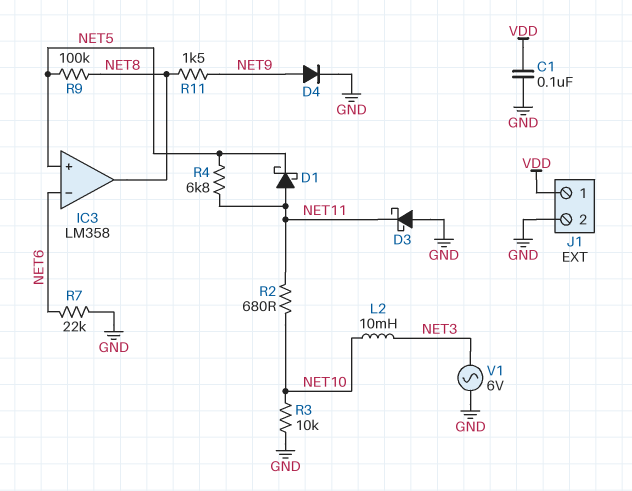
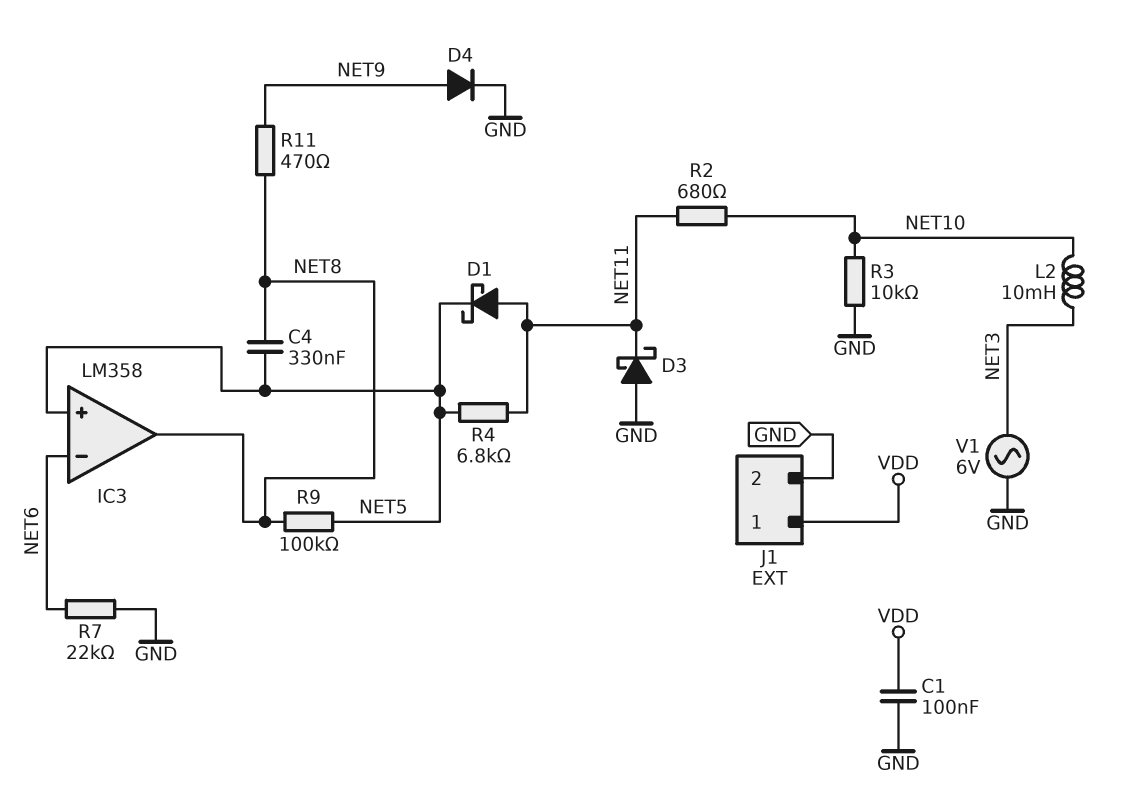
C4: none -> 330nF (NET5, NET8)
R11: 1.5k (NET8, NET9) -> 470 (NET8, NET9)

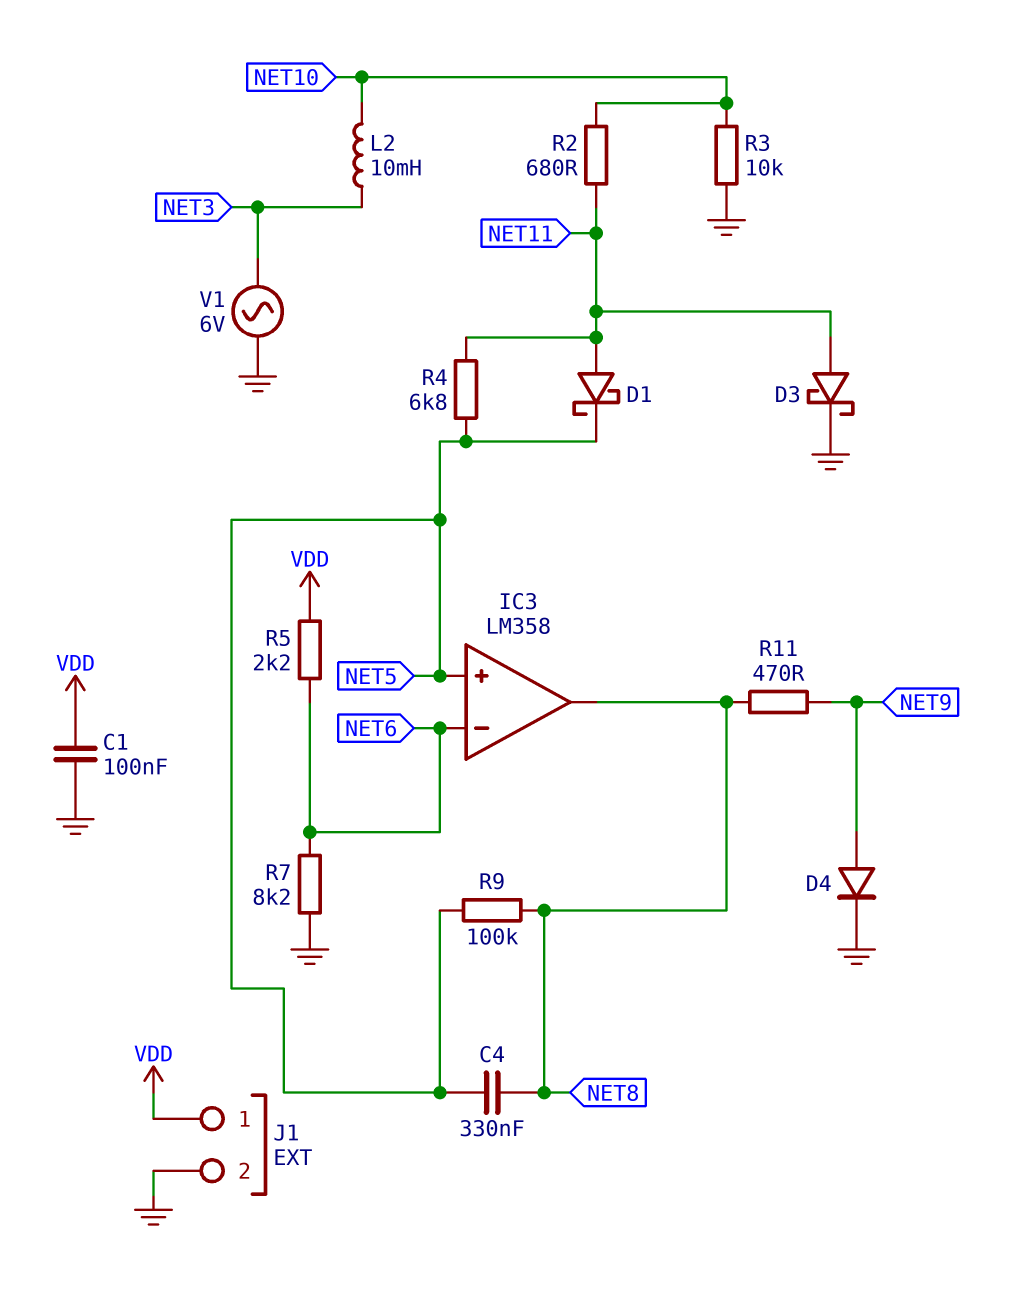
D3: schottky (A GND, K NET11) -> schottky (A NET11, K GND)
R5: none -> 2.2k (NET6, VDD)
R7: 22k (GND, NET6) -> 8.2k (GND, NET6)

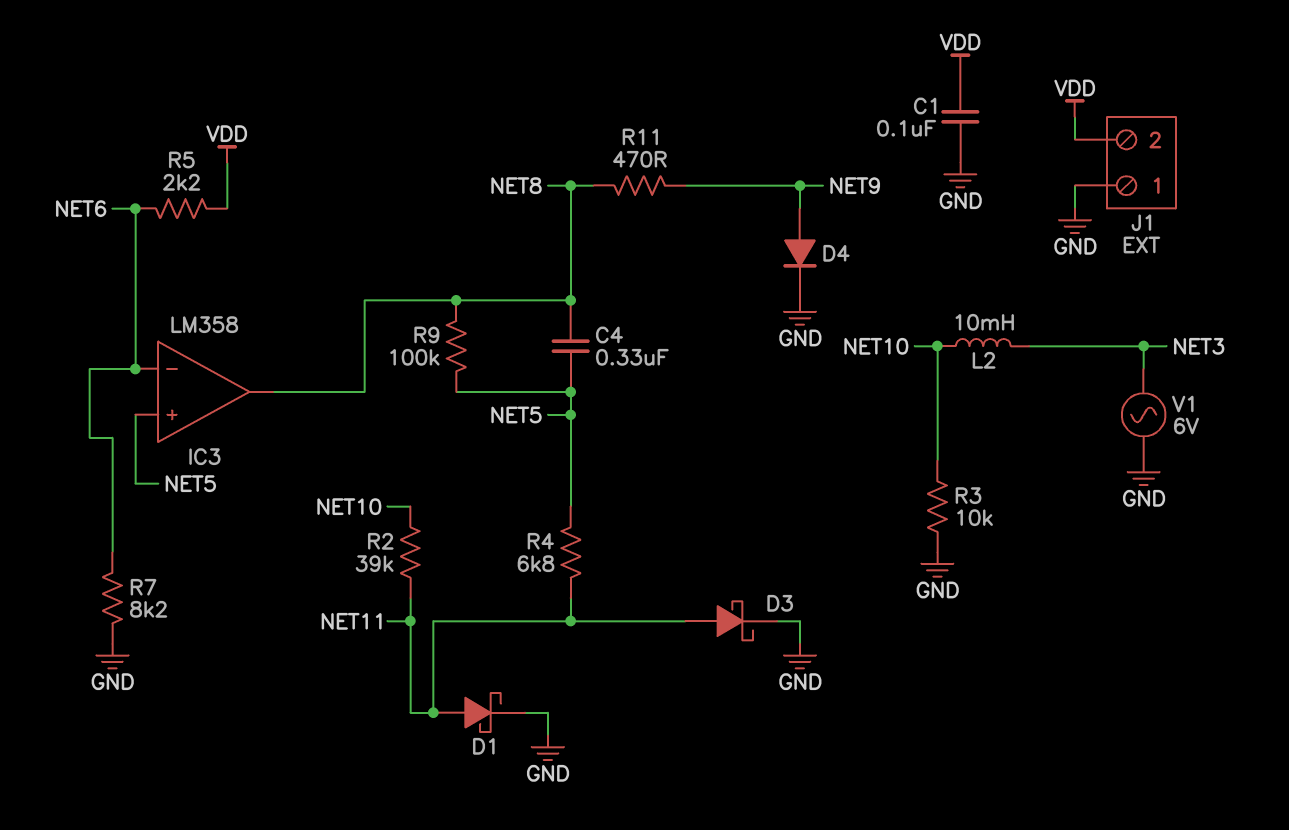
D1: schottky (A NET11, K NET5) -> schottky (A NET11, K GND)
J1 pin 1: VDD -> GND
J1 pin 2: GND -> VDD
R2: 680 (NET10, NET11) -> 39k (NET10, NET11)

